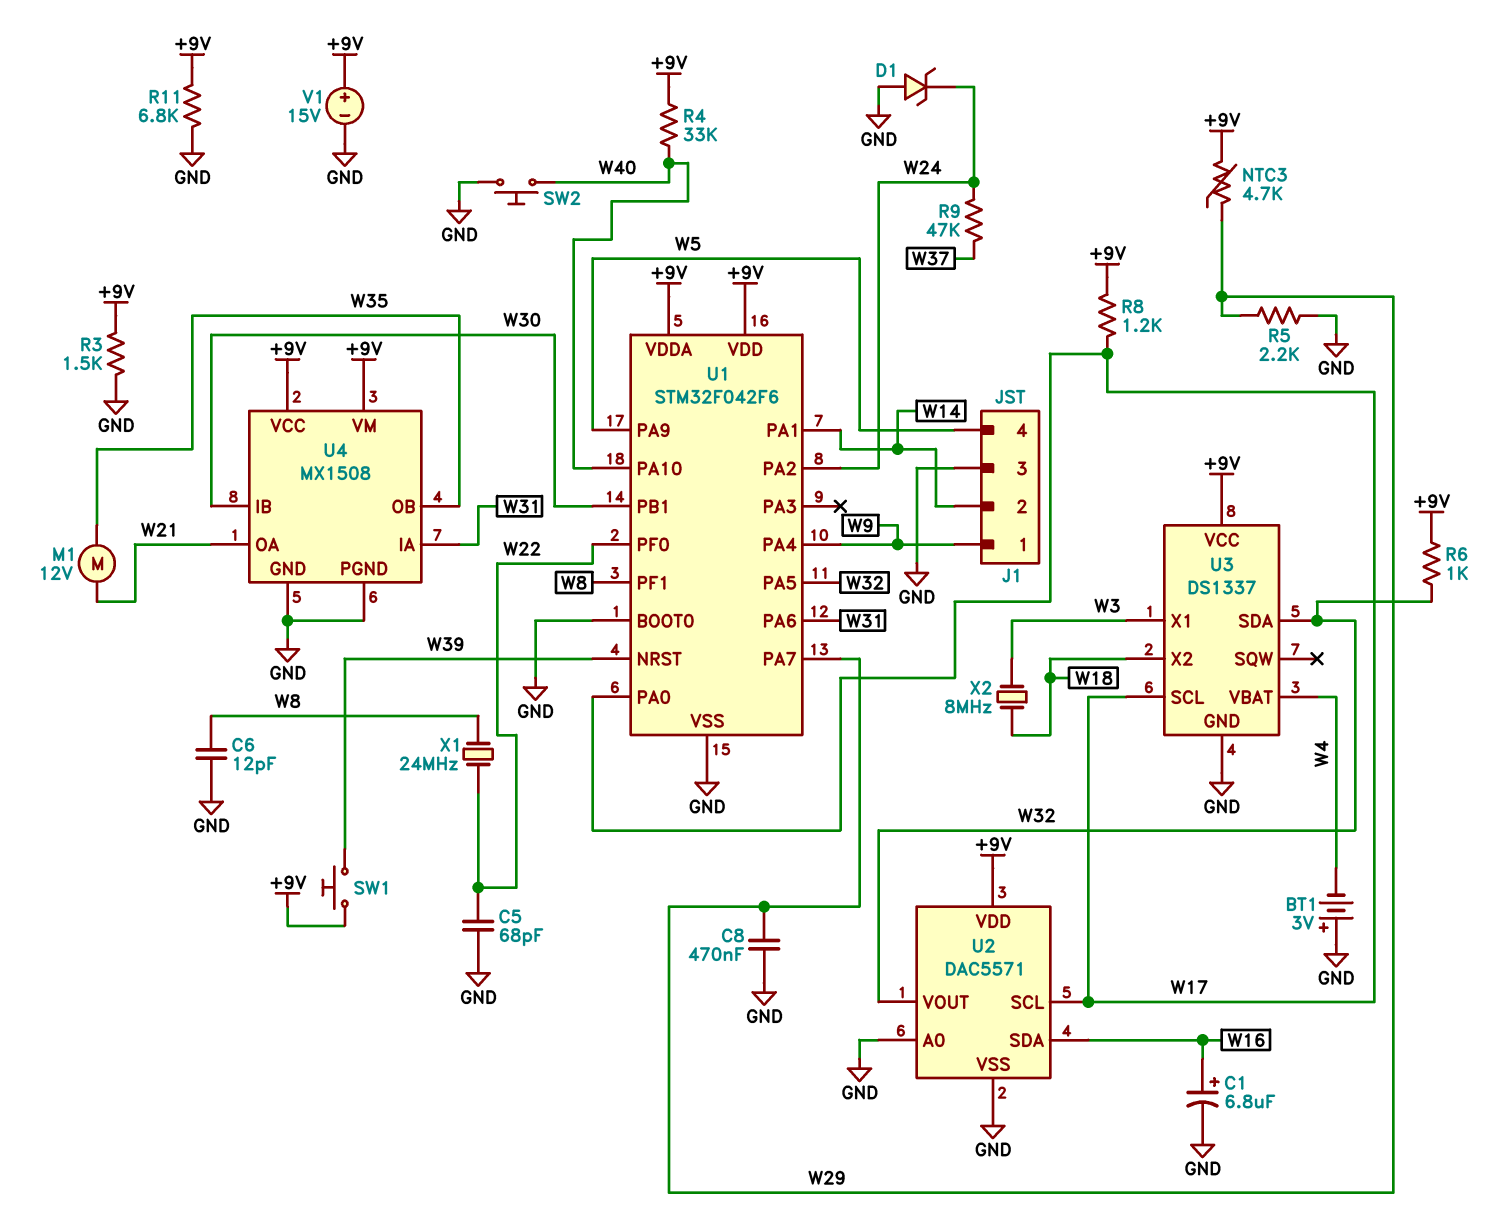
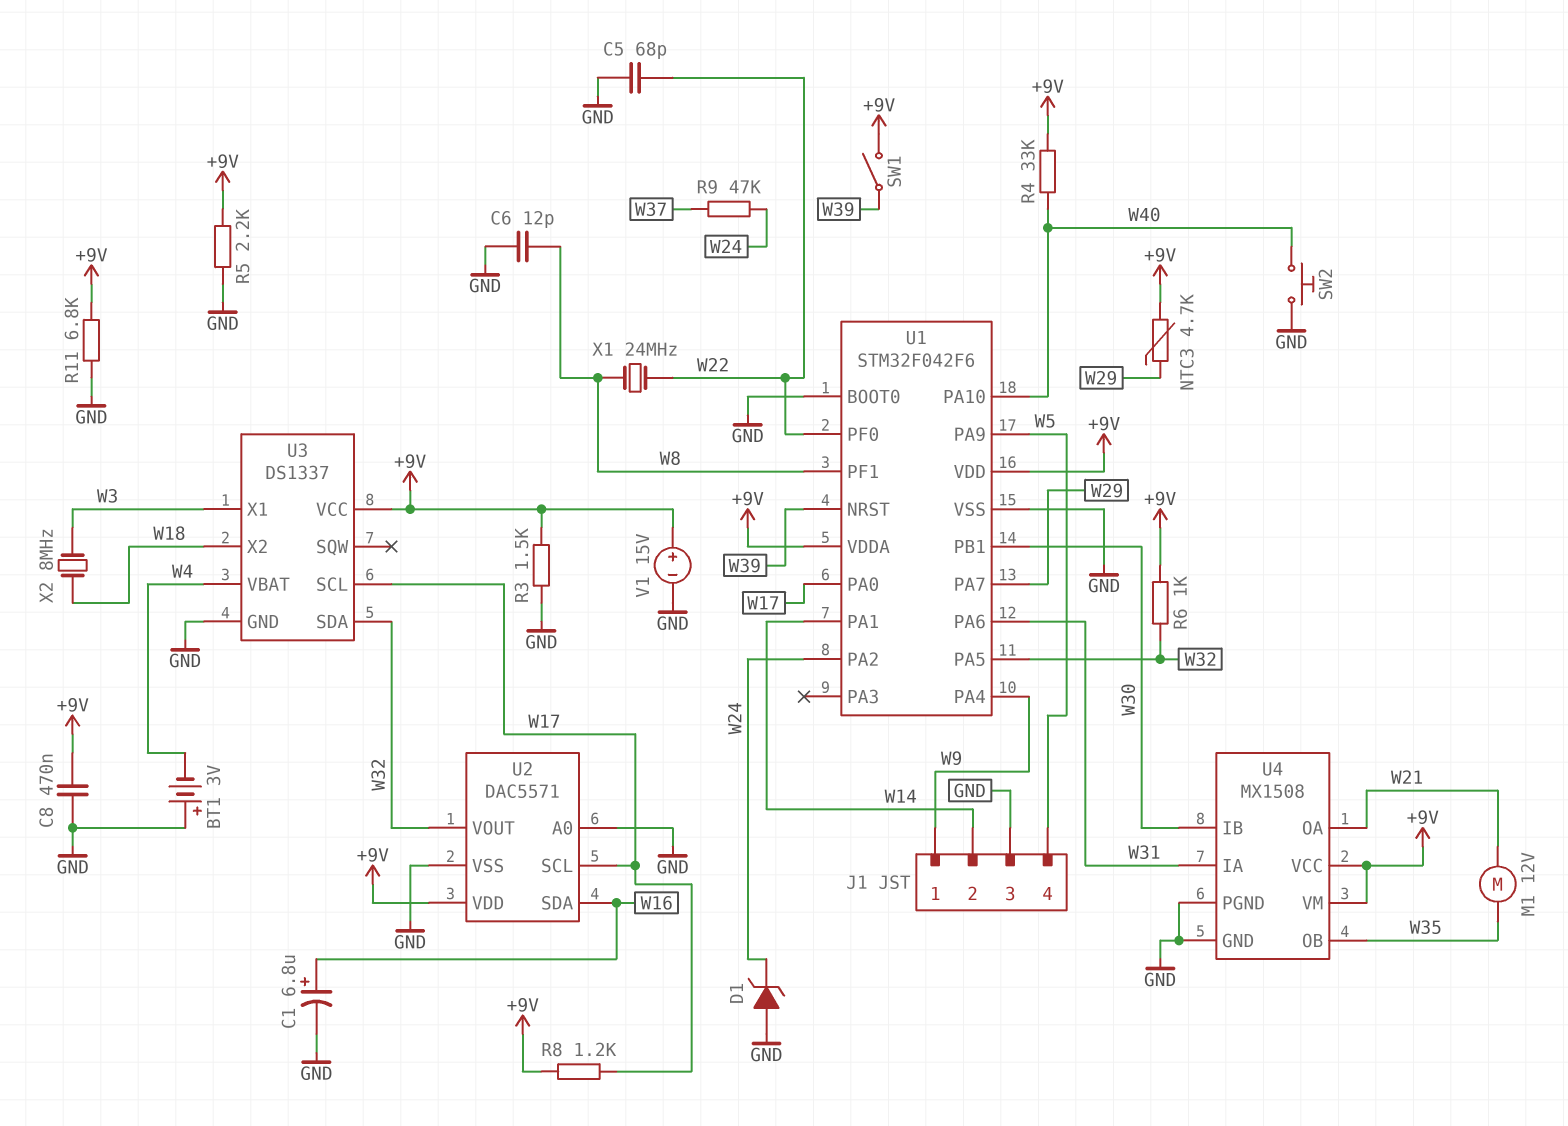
C8: 470nF (GND, W29) -> 470nF (+9V, GND)
R5: 2.2k (GND, W29) -> 2.2k (+9V, GND)
SW1: button (+9V, W39) -> switch (+9V, W39)

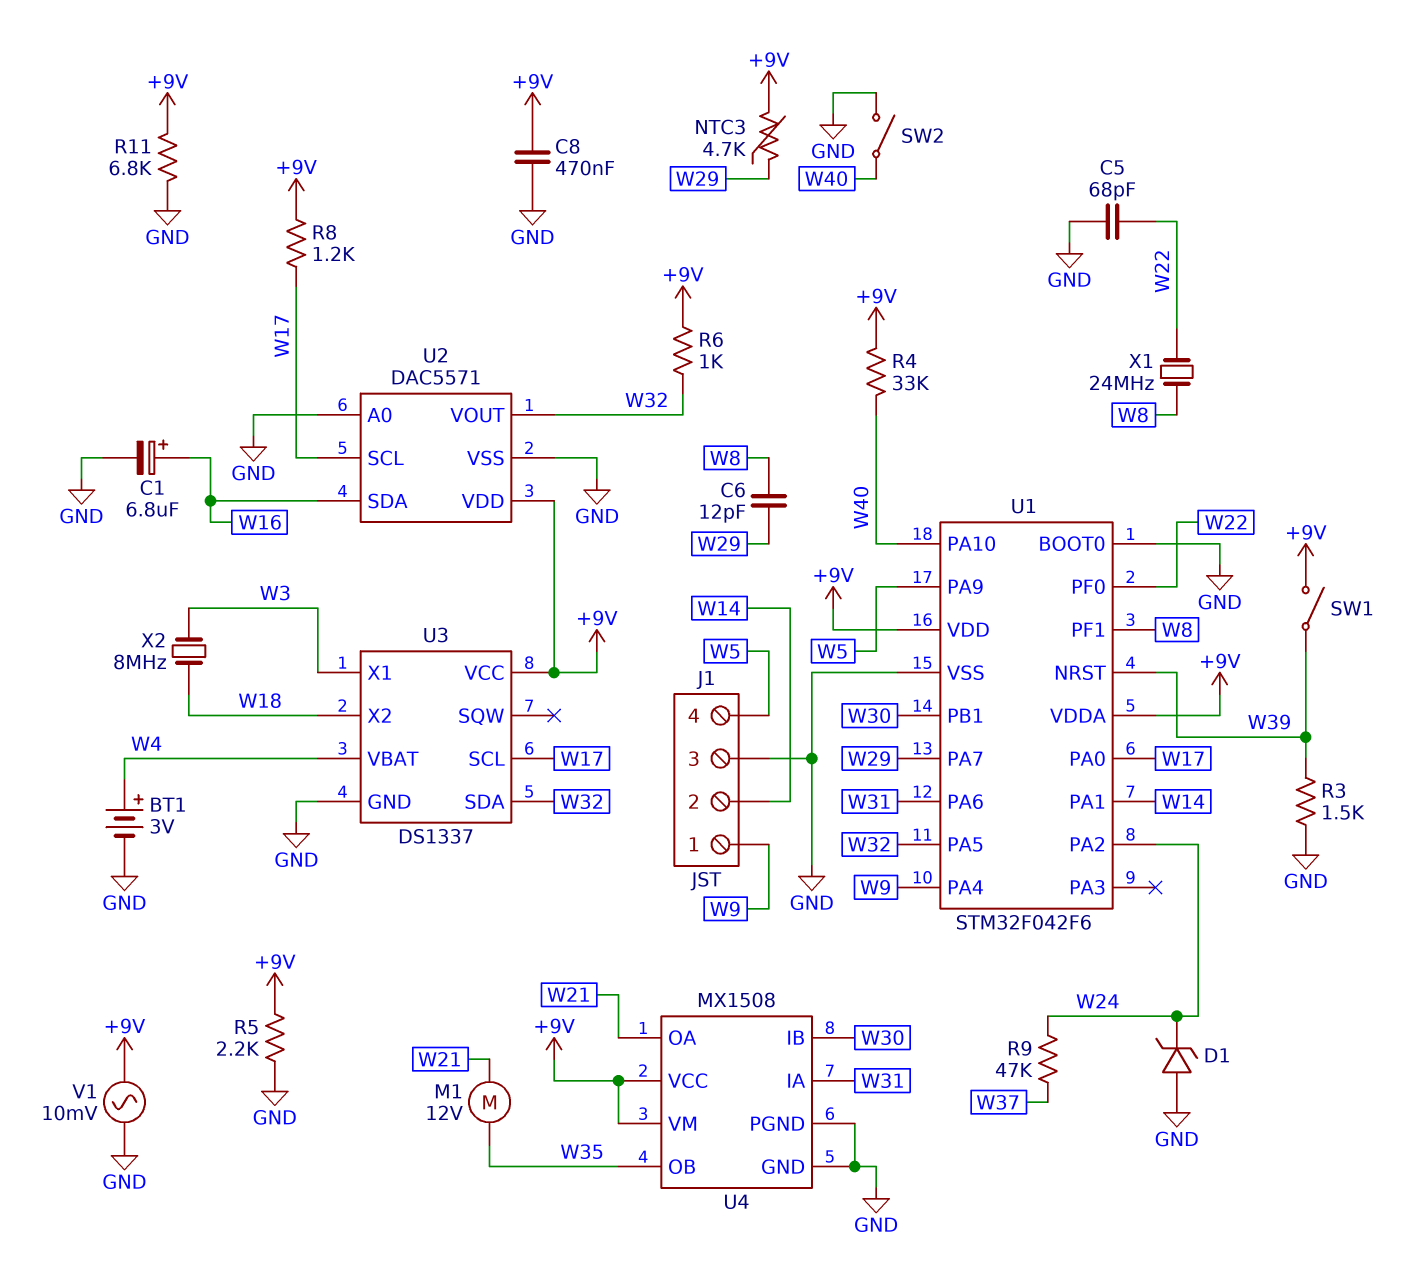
BT1: 3V (plus GND, minus W4) -> 3V (plus W4, minus GND)
C6: 12pF (GND, W8) -> 12pF (W8, W29)
R3: 1.5k (+9V, GND) -> 1.5k (GND, W39)
SW2: button (GND, W40) -> switch (GND, W40)
V1: 15V (plus +9V, minus GND) -> AC 10mV (+9V, GND)

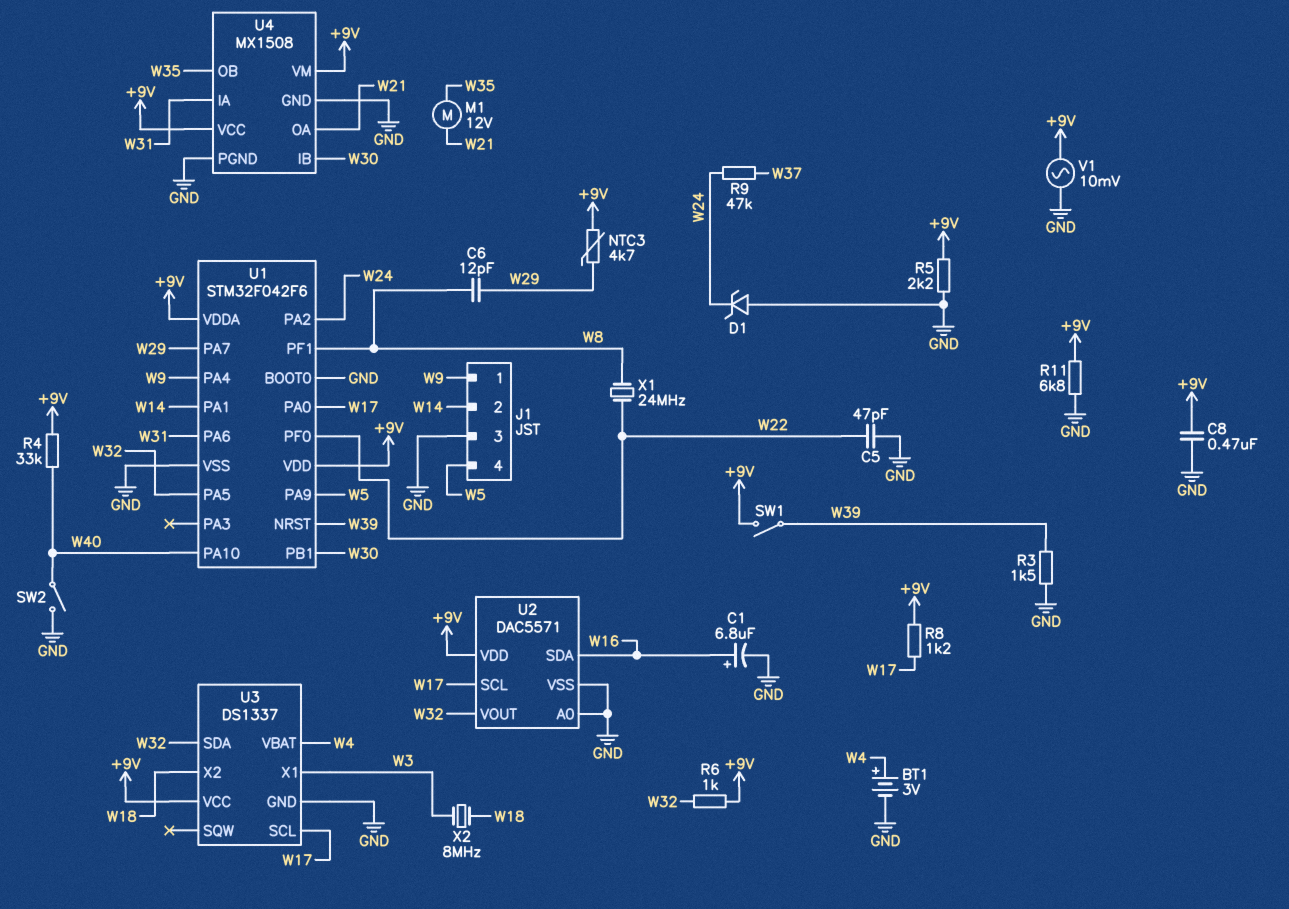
C5: 68pF (GND, W22) -> 47pF (GND, W22)

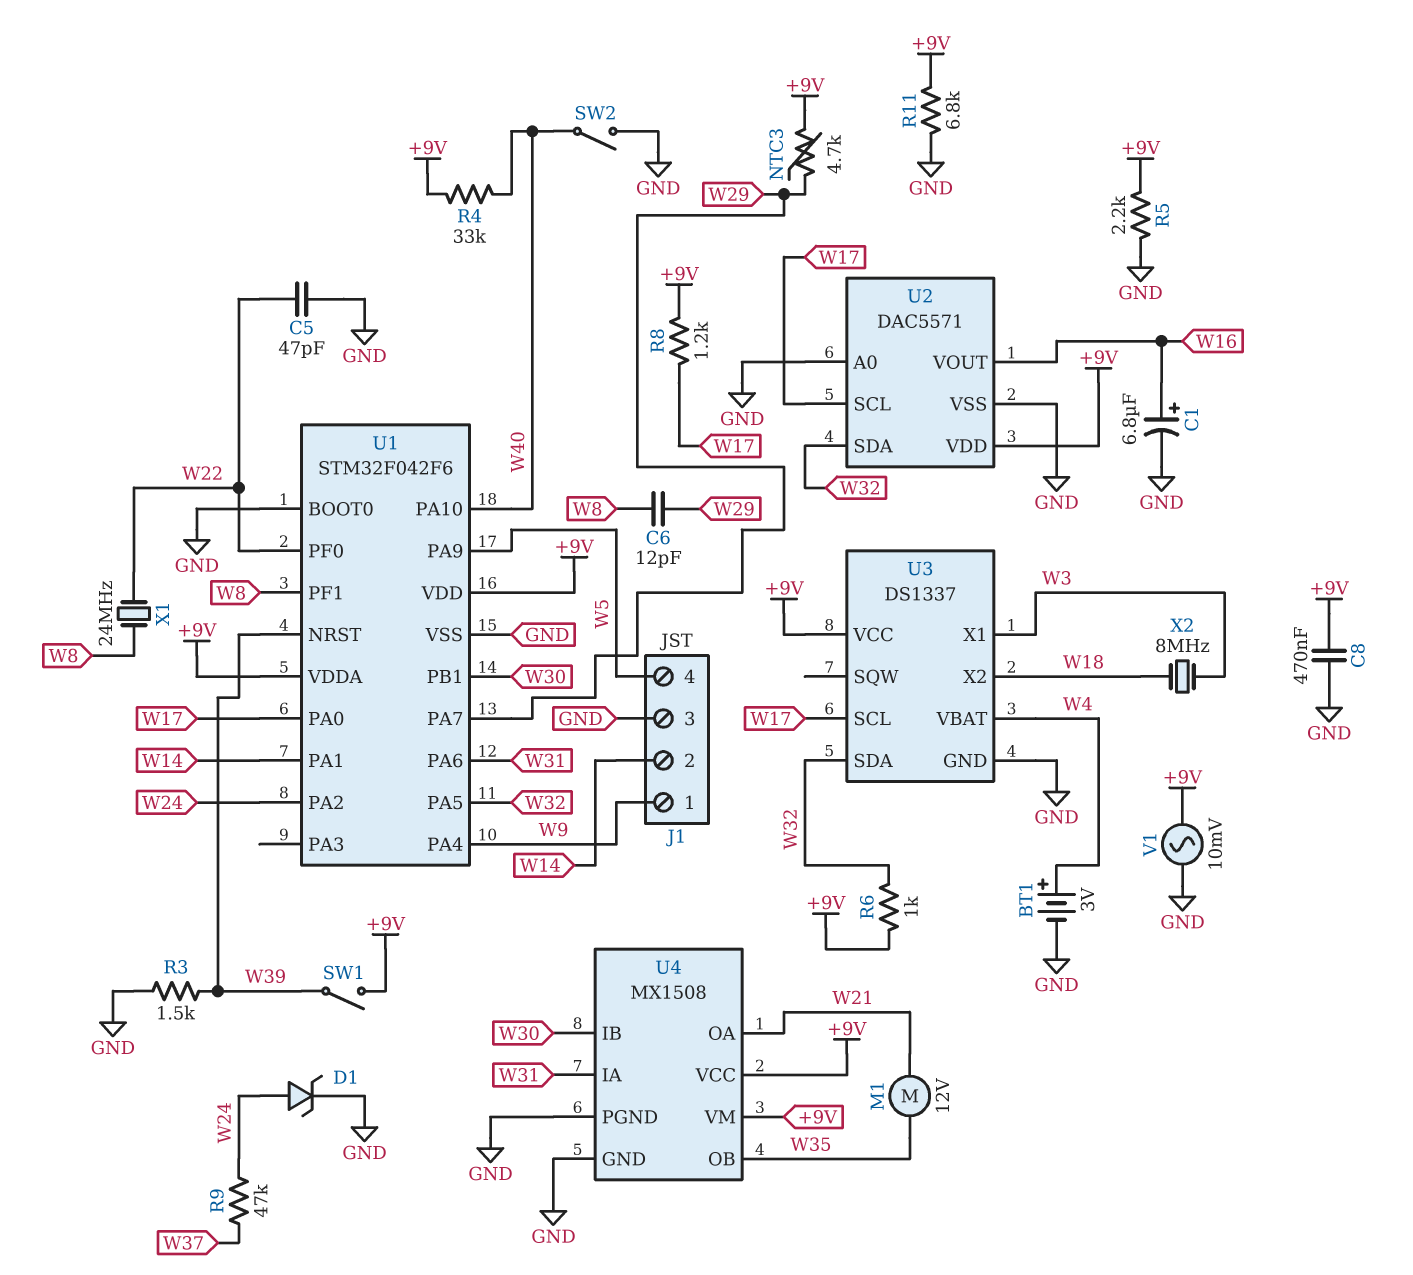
D1: zener (A GND, K W24) -> zener (A W24, K GND)
U2 pin SDA: W16 -> W32
U2 pin VOUT: W32 -> W16

